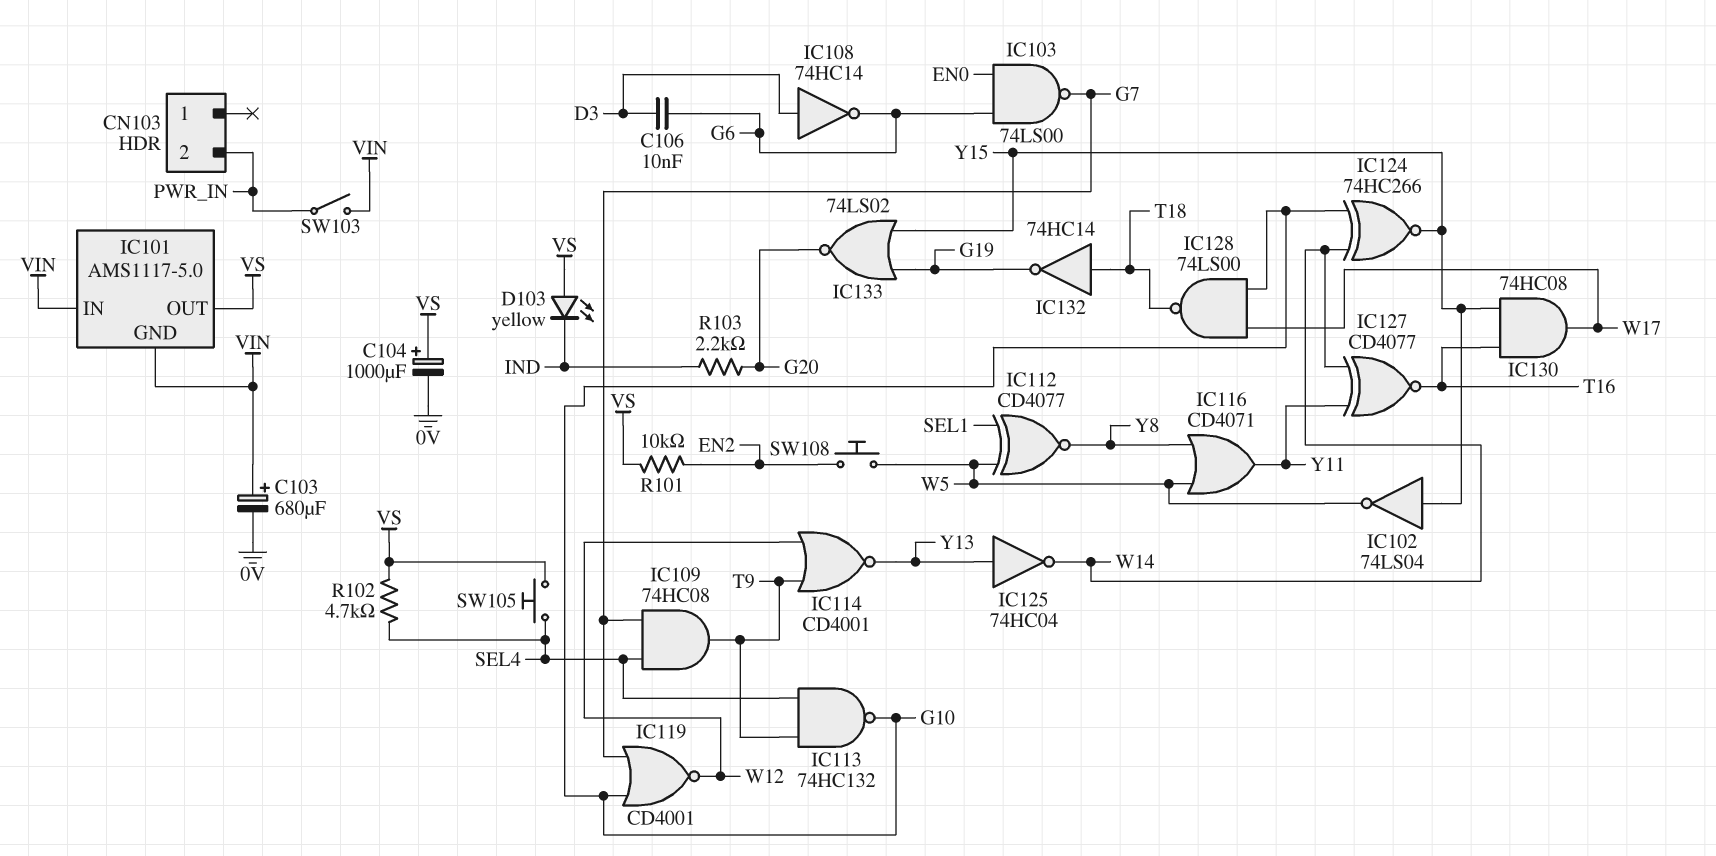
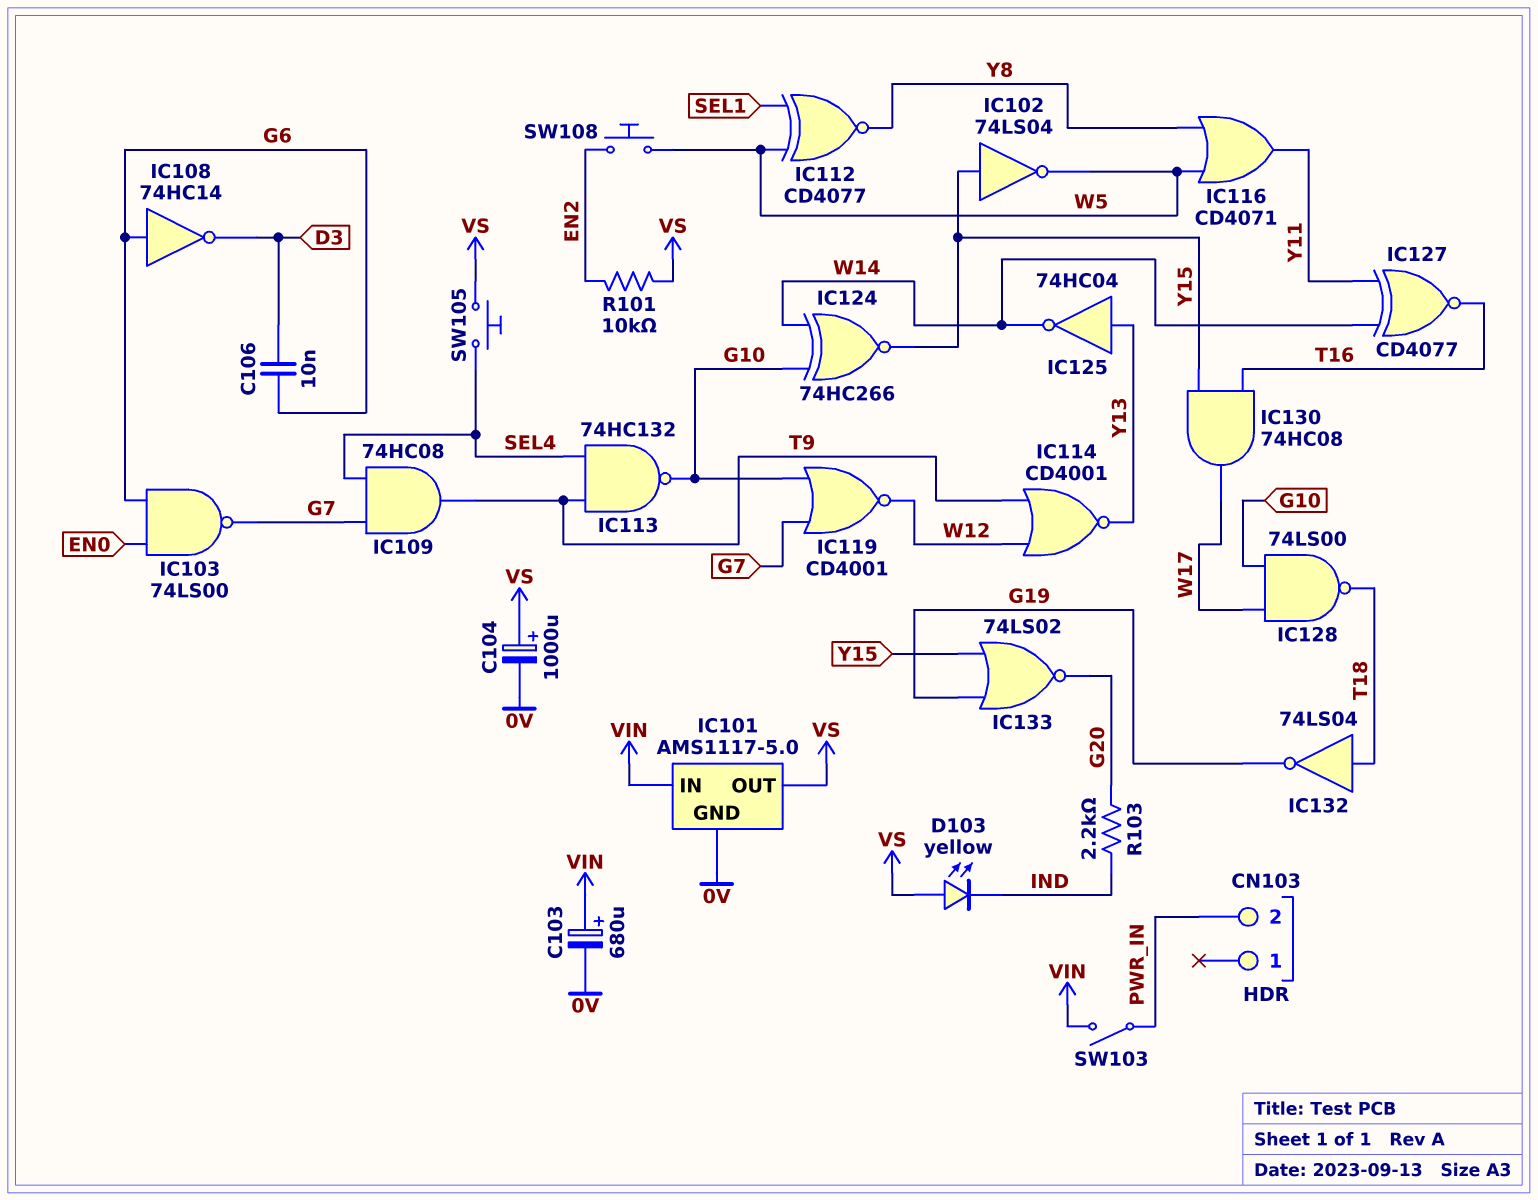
IC101 pin GND: VIN -> 0V
IC108: NOT 74HC14 (in D3, out G6) -> NOT 74HC14 (in G6, out D3)
IC132: NOT 74HC14 (in T18, out G19) -> NOT 74LS04 (in T18, out G19)
R102: 4.7k (SEL4, VS) -> none

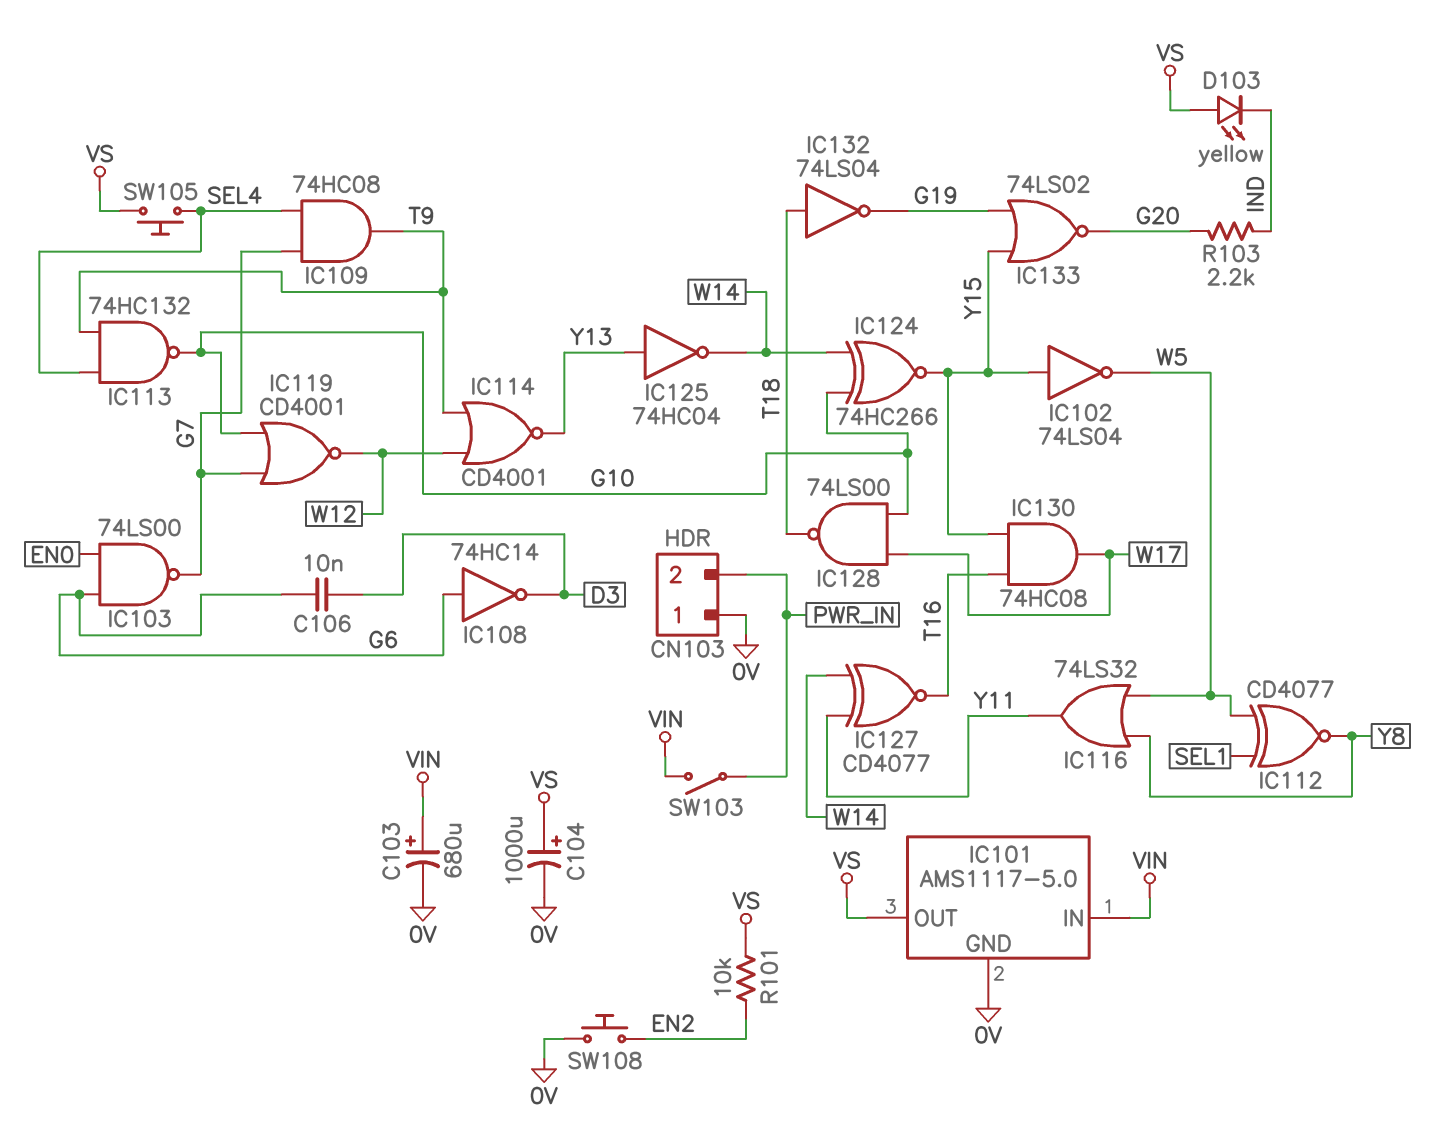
CN103 pin 1: none -> 0V
IC116: OR CD4071 (in W5, in Y8, out Y11) -> OR 74LS32 (in W5, in Y8, out Y11)
SW108: button (EN2, W5) -> button (0V, EN2)

